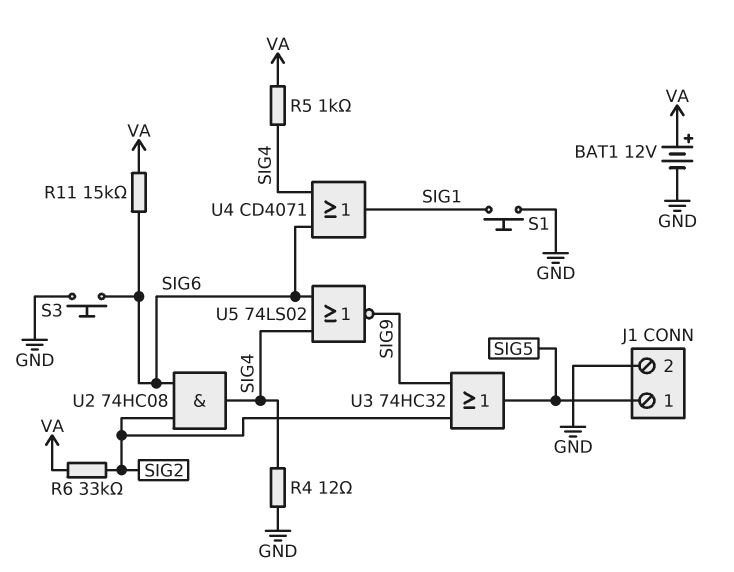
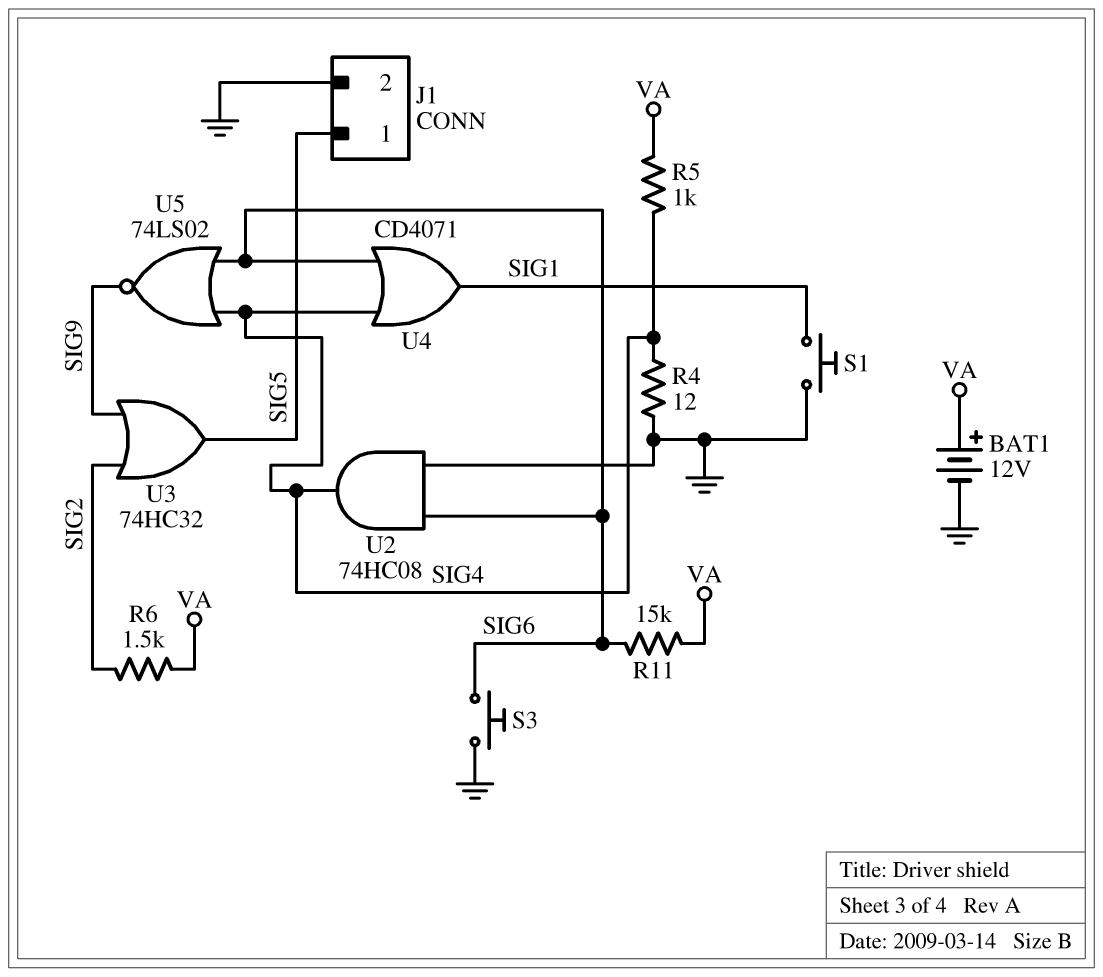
R6: 33k (SIG2, VA) -> 1.5k (SIG2, VA)
U2: AND 74HC08 (in SIG2, in SIG6, out SIG4) -> AND 74HC08 (in GND, in SIG6, out SIG4)

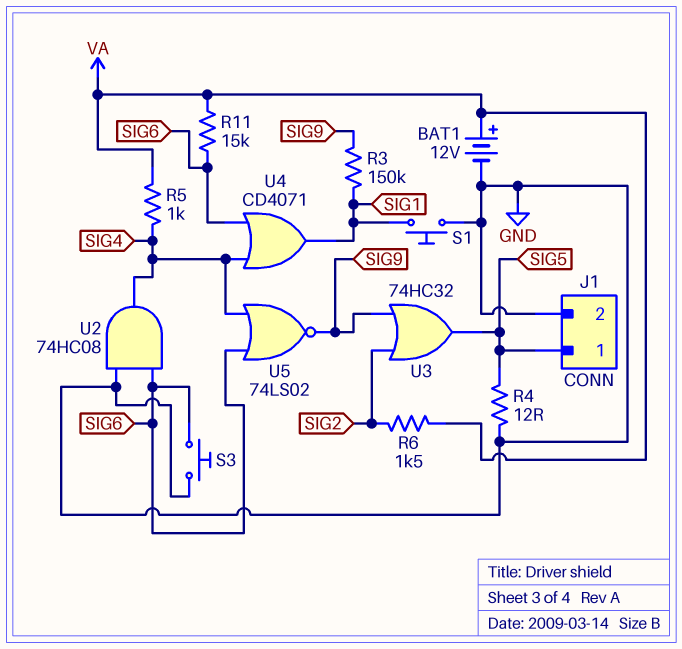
R3: none -> 150k (SIG1, SIG9)
R4: 12 (GND, SIG4) -> 12 (GND, SIG5)

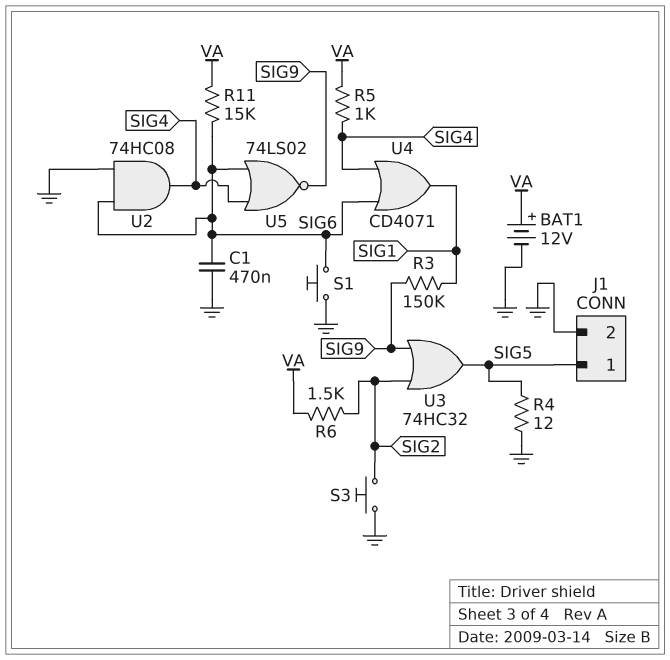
C1: none -> 470nF (GND, SIG6)
S1: button (GND, SIG1) -> button (GND, SIG6)
S3: button (GND, SIG6) -> button (GND, SIG2)

